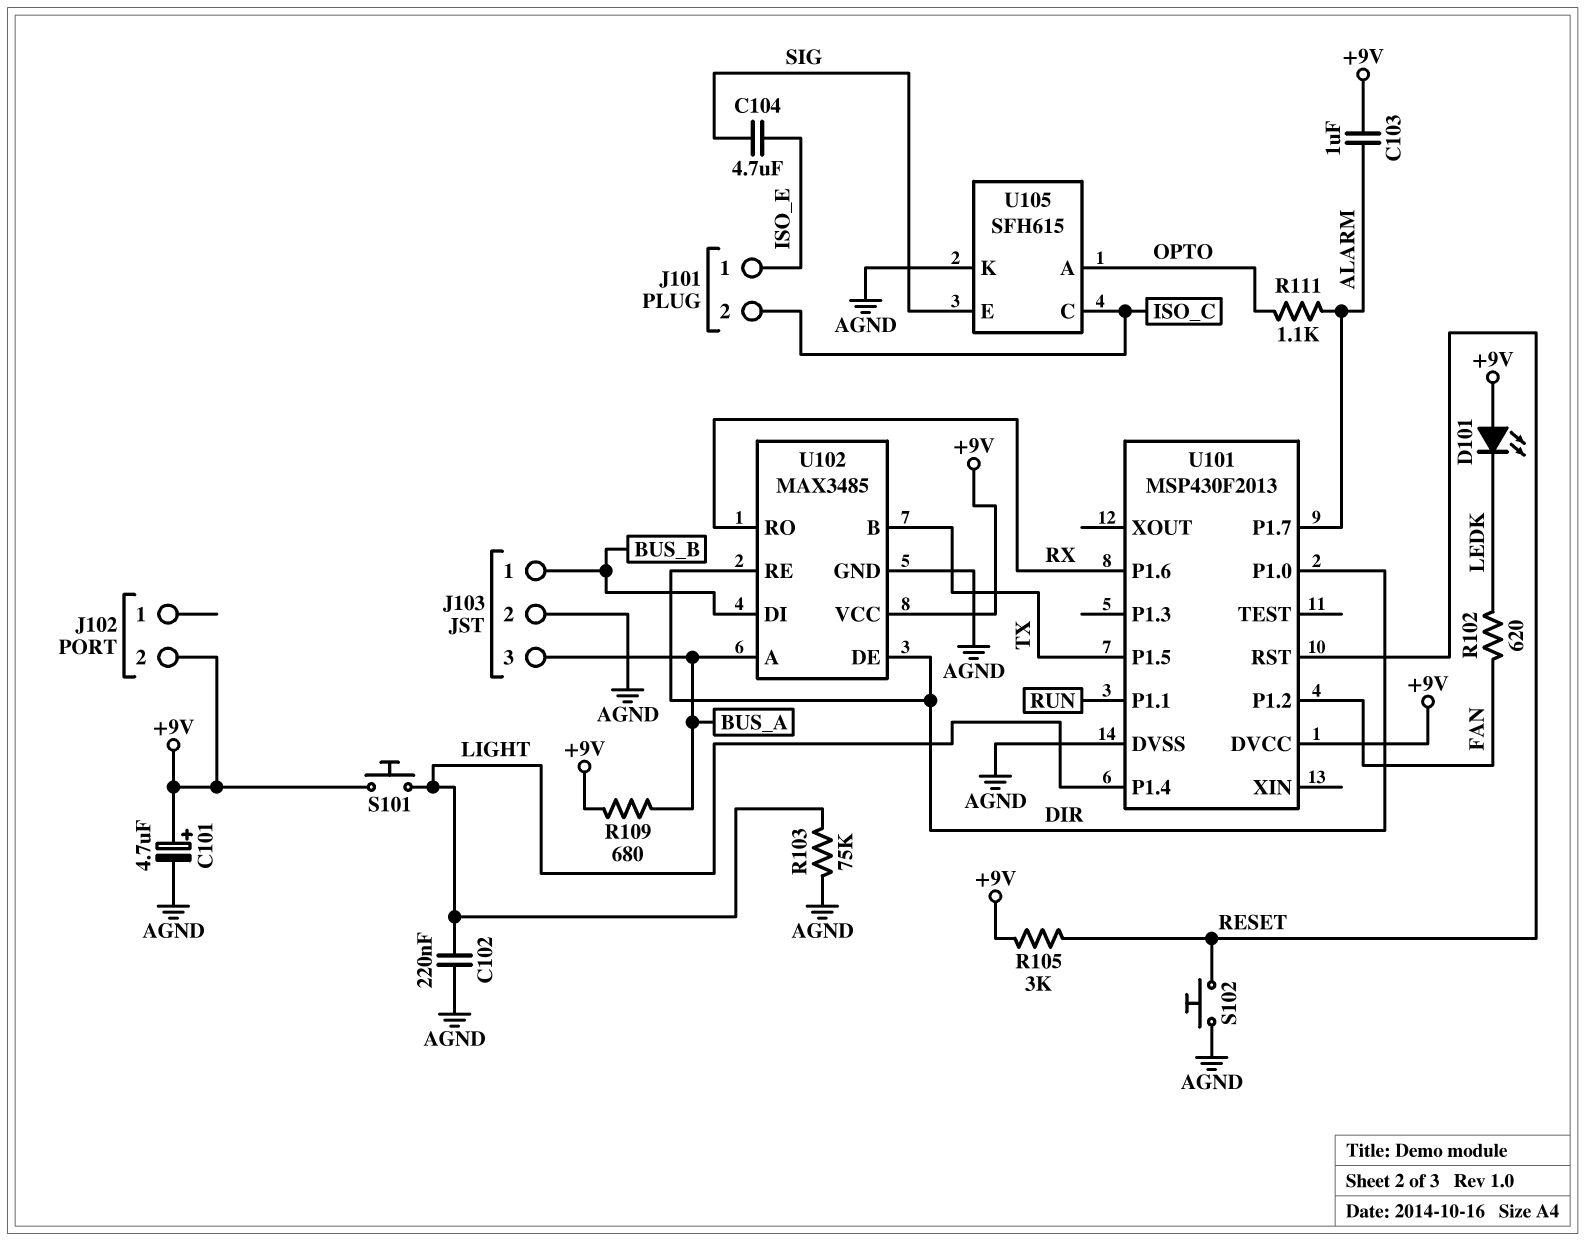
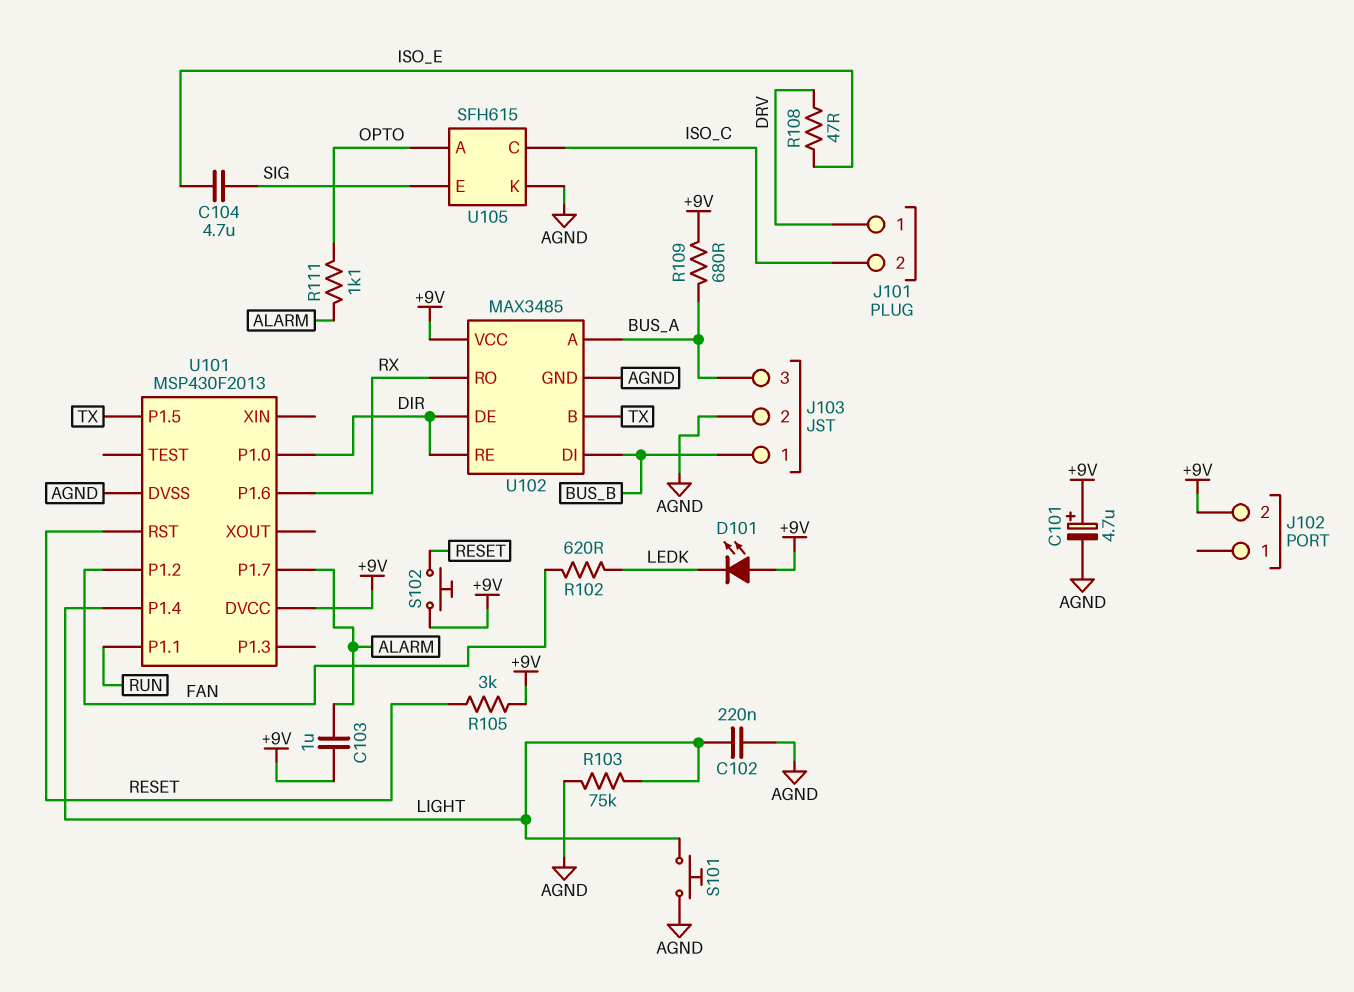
J101 pin 1: ISO_E -> DRV
R108: none -> 47 (DRV, ISO_E)
S101: button (+9V, LIGHT) -> button (AGND, LIGHT)
S102: button (AGND, RESET) -> button (+9V, RESET)

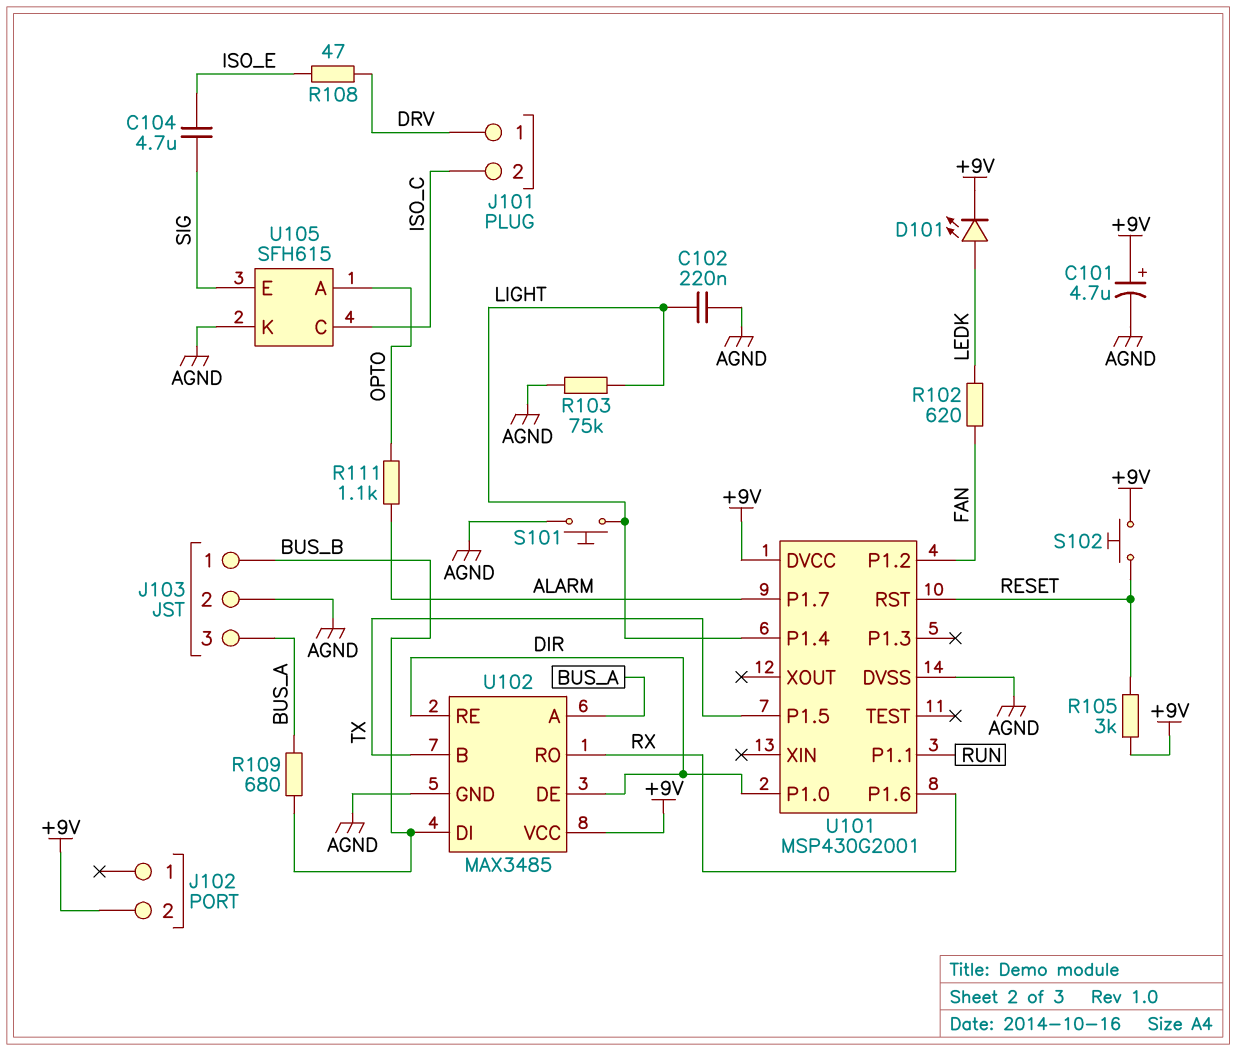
C103: 1uF (+9V, ALARM) -> none
D101: LED (A +9V, K LEDK) -> LED (A LEDK, K +9V)
R109: 680 (+9V, BUS_A) -> 680 (BUS_A, BUS_B)
U101: MSP430F2013 -> MSP430G2001

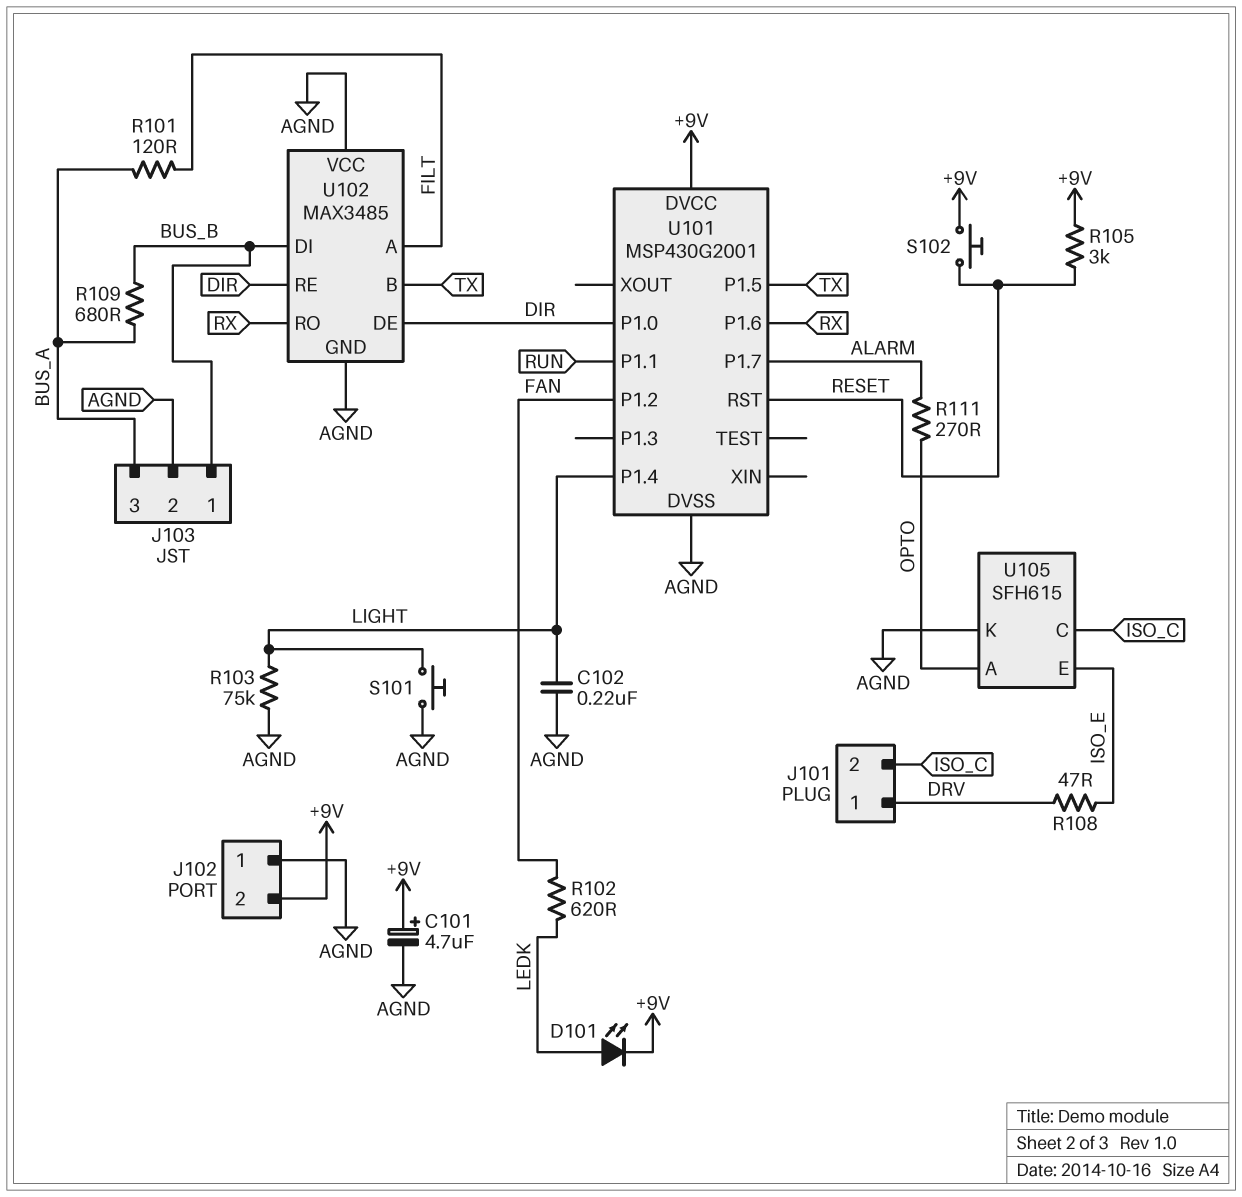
C104: 4.7uF (ISO_E, SIG) -> none
J102 pin 1: none -> AGND
R101: none -> 120 (BUS_A, FILT)
R111: 1.1k (ALARM, OPTO) -> 270 (ALARM, OPTO)
U102 pin A: BUS_A -> FILT
U102 pin VCC: +9V -> AGND
U105 pin E: SIG -> ISO_E

